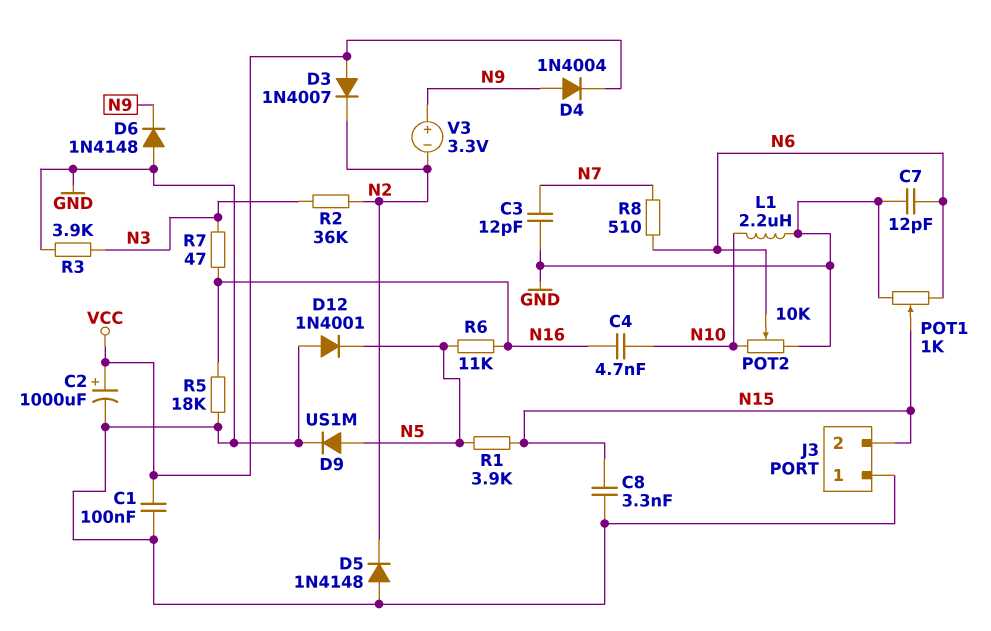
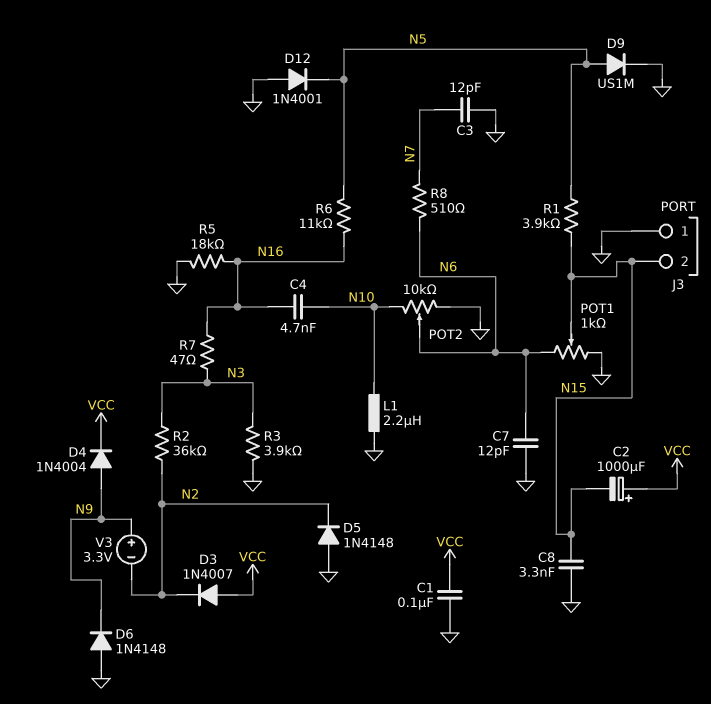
C2: 1000uF (plus VCC, minus GND) -> 1000uF (plus VCC, minus N15)

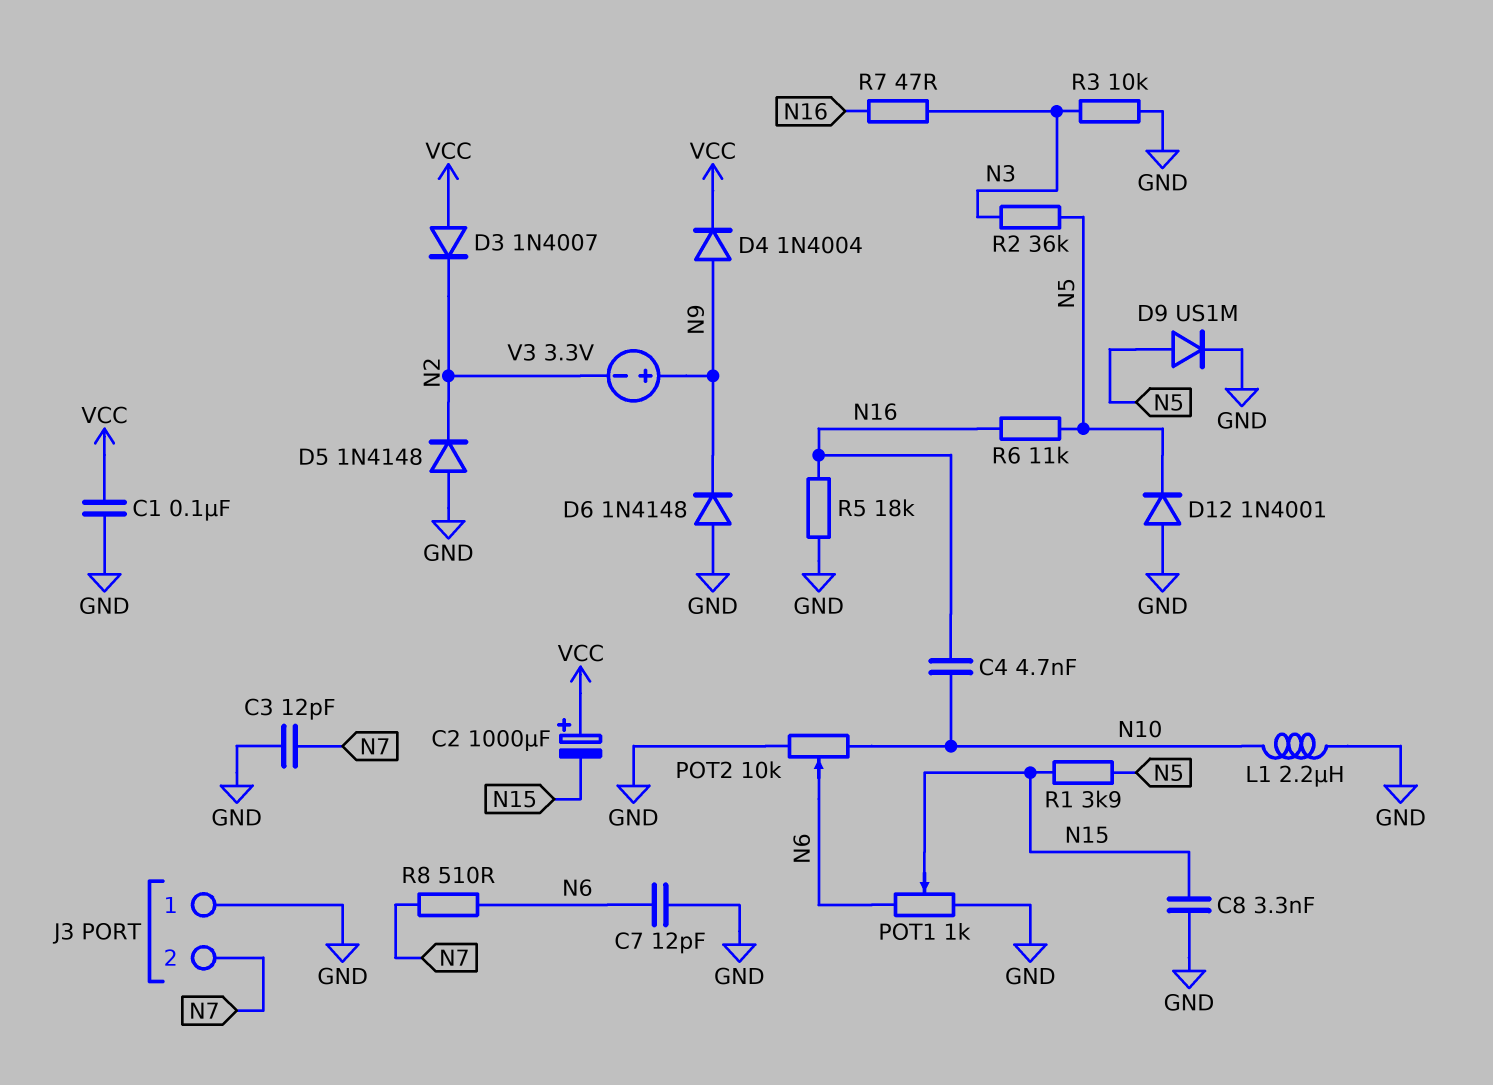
J3 pin 2: N15 -> N7
R2: 36k (N2, N3) -> 36k (N3, N5)
R3: 3.9k (GND, N3) -> 10k (GND, N3)

